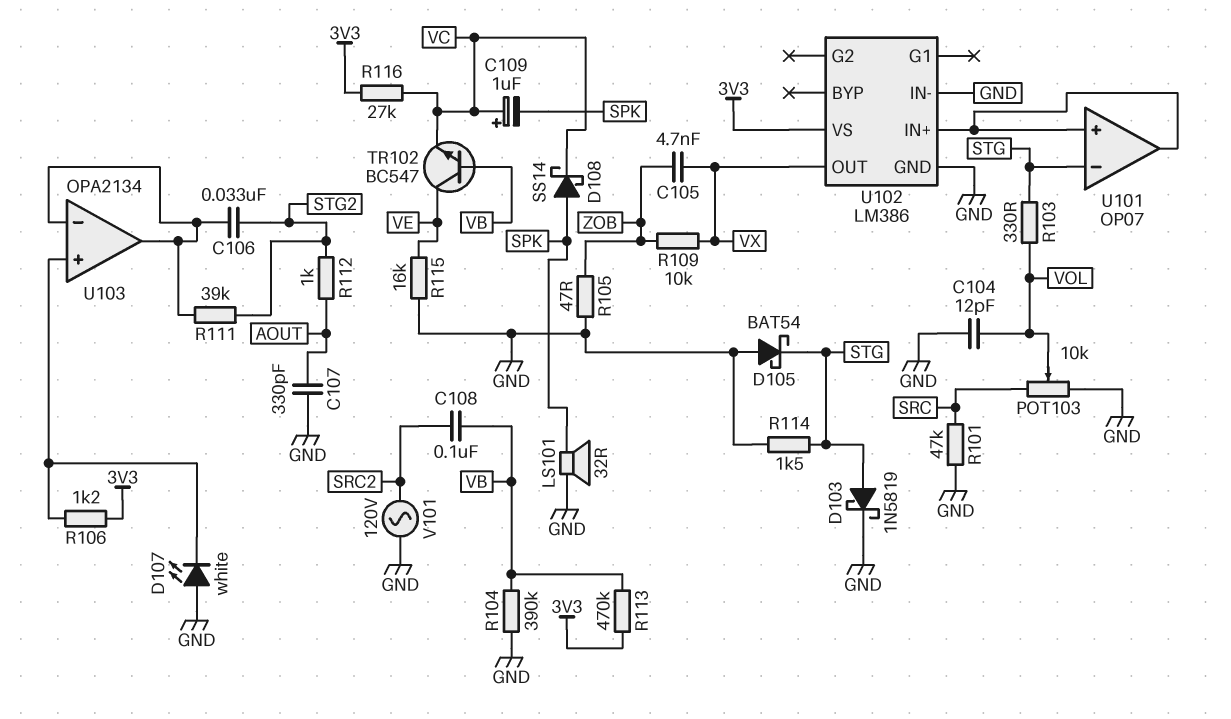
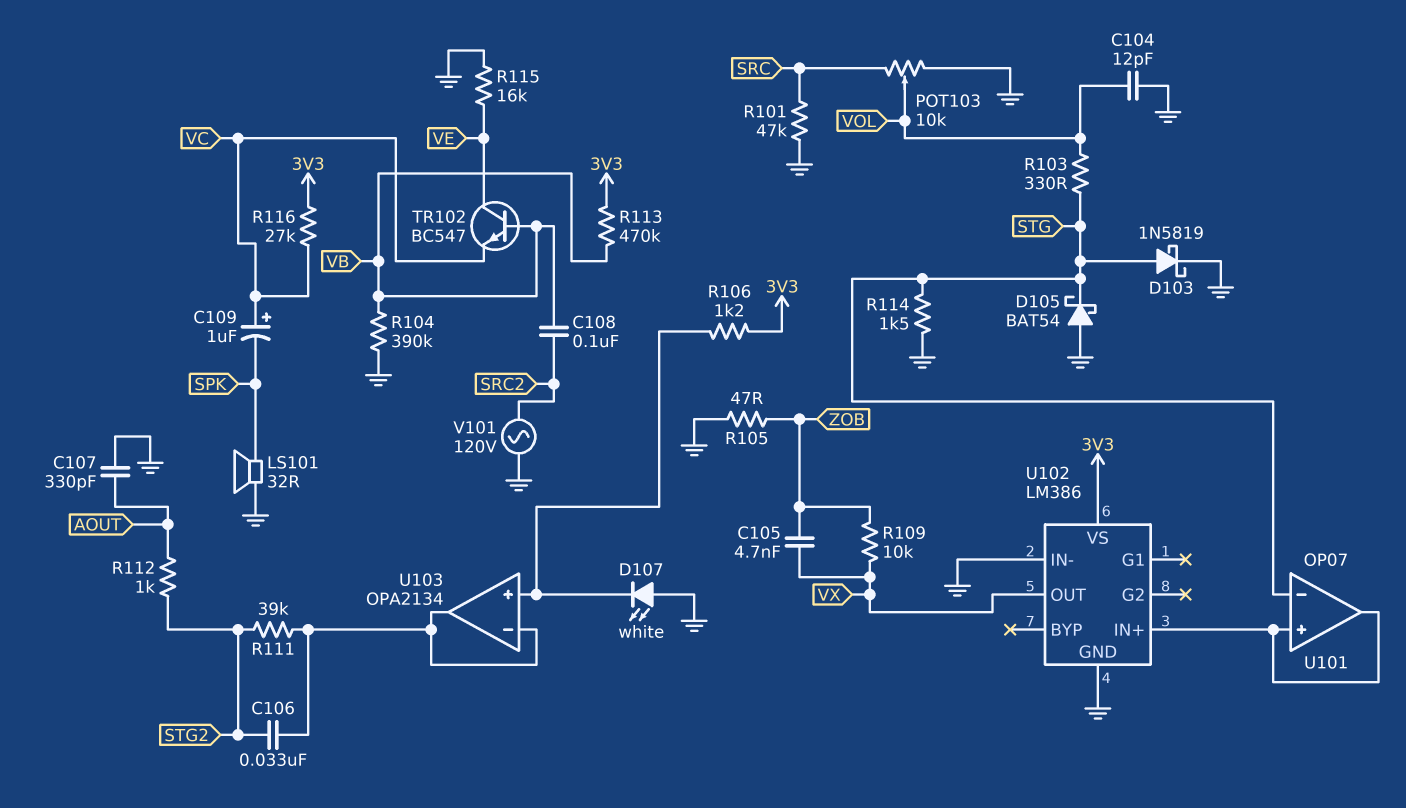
D108: schottky SS14 (A SPK, K VC) -> none

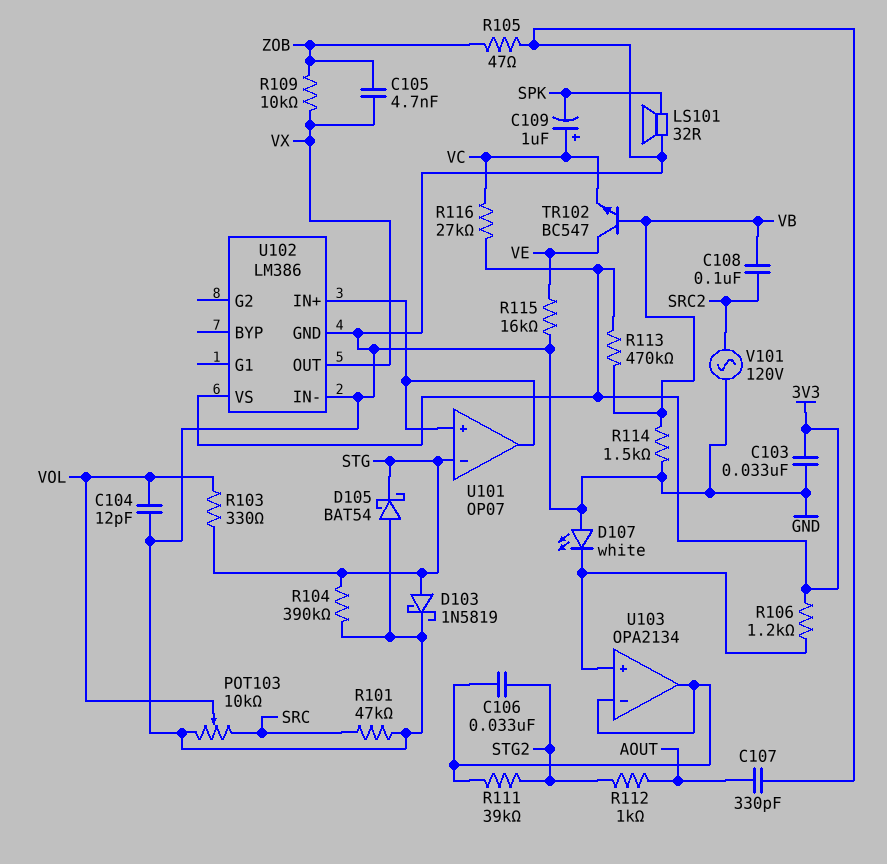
C103: none -> 33nF (3V3, GND)
R104: 390k (GND, VB) -> 390k (GND, STG)
R114: 1.5k (GND, STG) -> 1.5k (GND, VB)

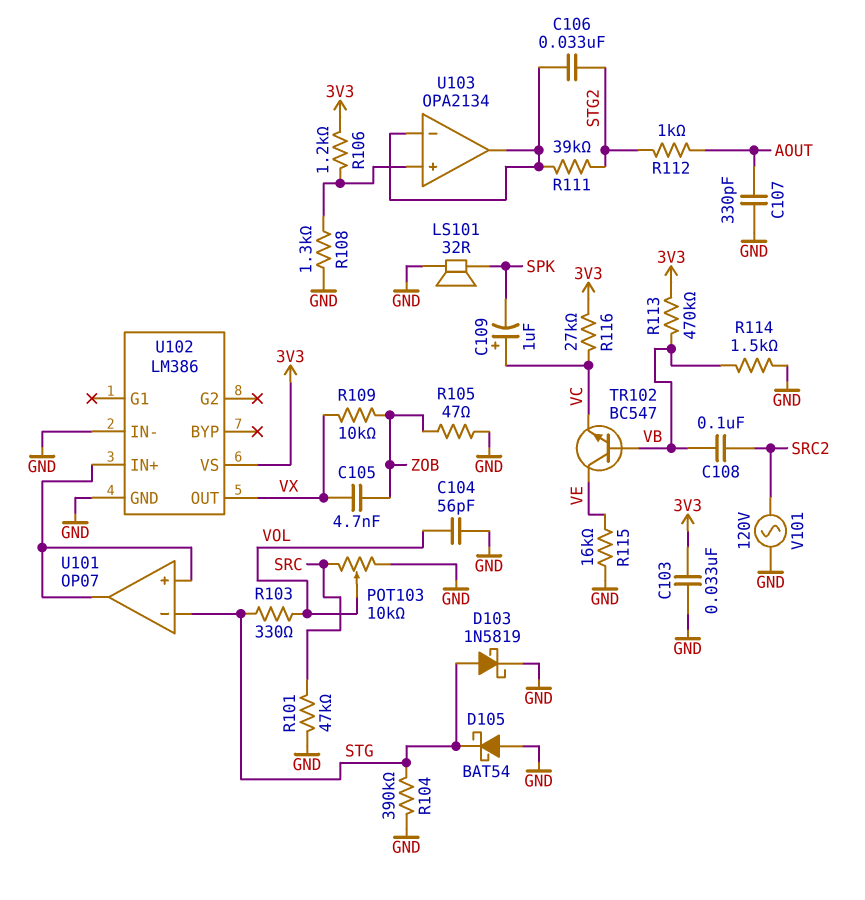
C104: 12pF (GND, VOL) -> 56pF (GND, VOL)
D107: LED white (A GND, K U103/in+) -> none
R108: none -> 1.3k (GND, U103/in+)

